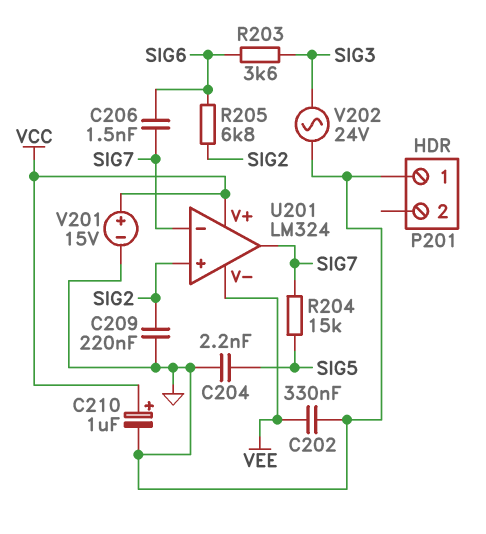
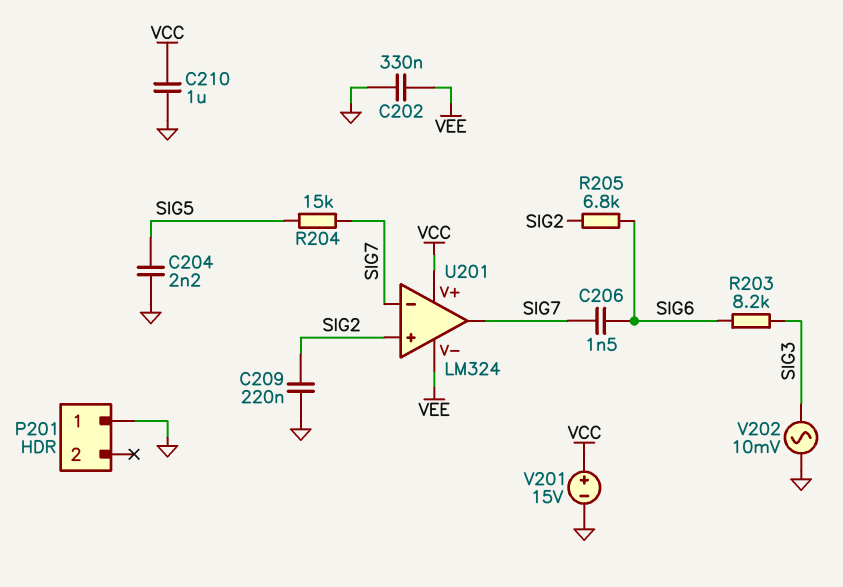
C210: 1uF (plus VCC, minus GND) -> 1uF (GND, VCC)
R203: 3.6k (SIG3, SIG6) -> 8.2k (SIG3, SIG6)
V202: AC 24V (GND, SIG3) -> AC 10mV (GND, SIG3)

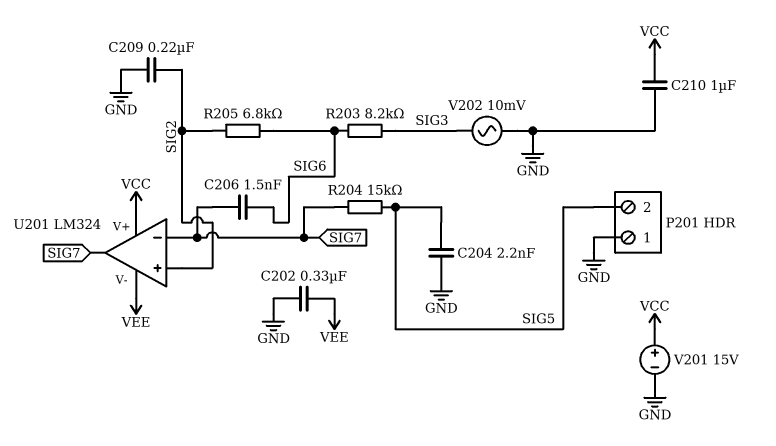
P201 pin 2: none -> SIG5

